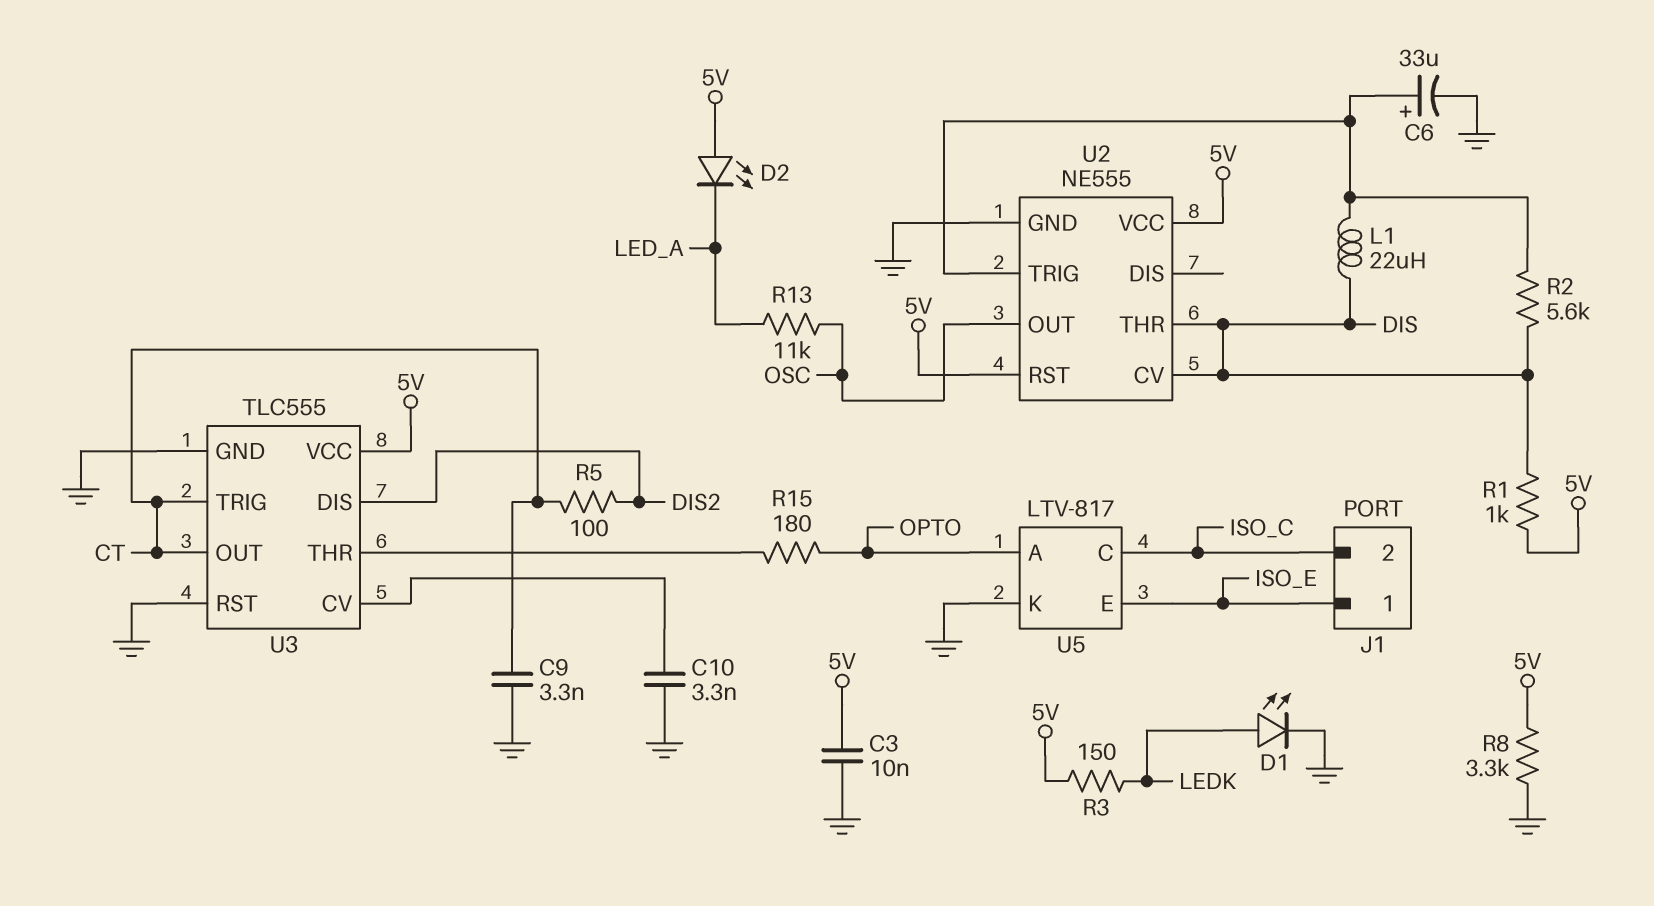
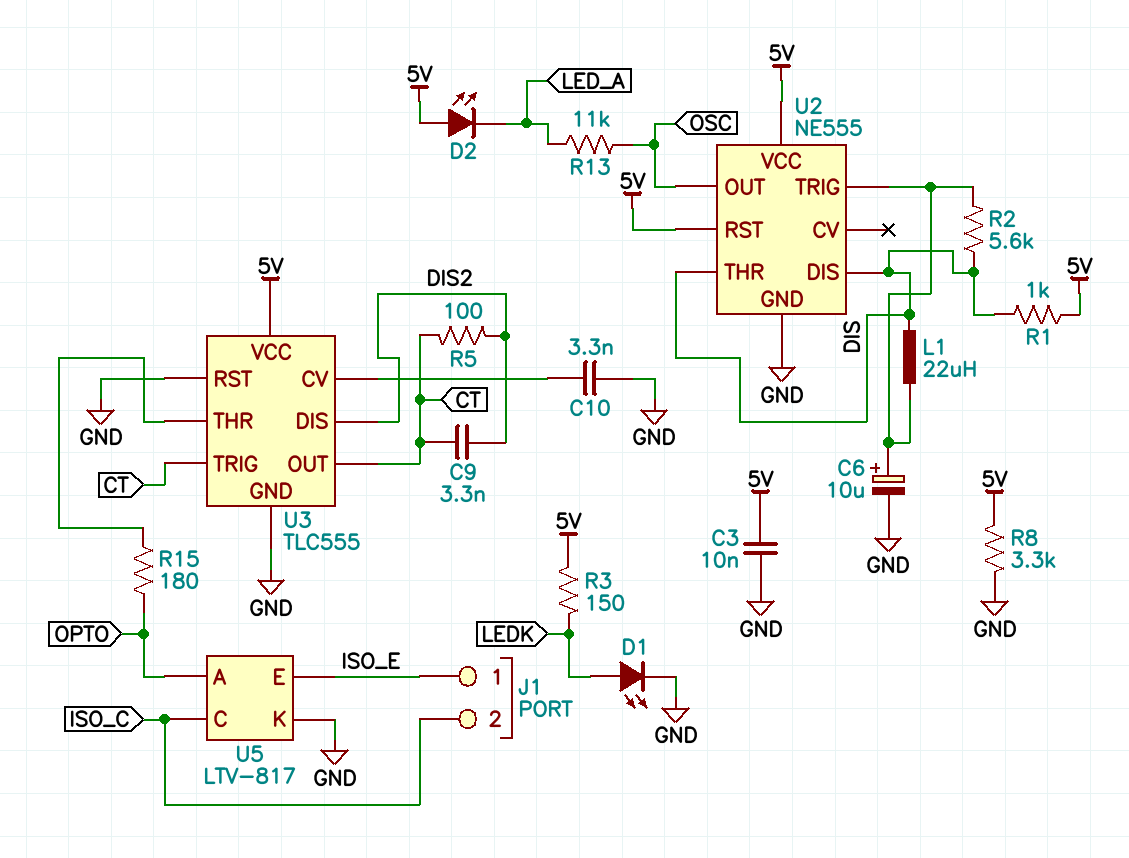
C6: 33uF (plus U2/TRIG, minus GND) -> 10uF (plus U2/TRIG, minus GND)
C9: 3.3nF (CT, GND) -> 3.3nF (CT, DIS2)
U2 pin CV: DIS -> none
U2 pin DIS: none -> DIS

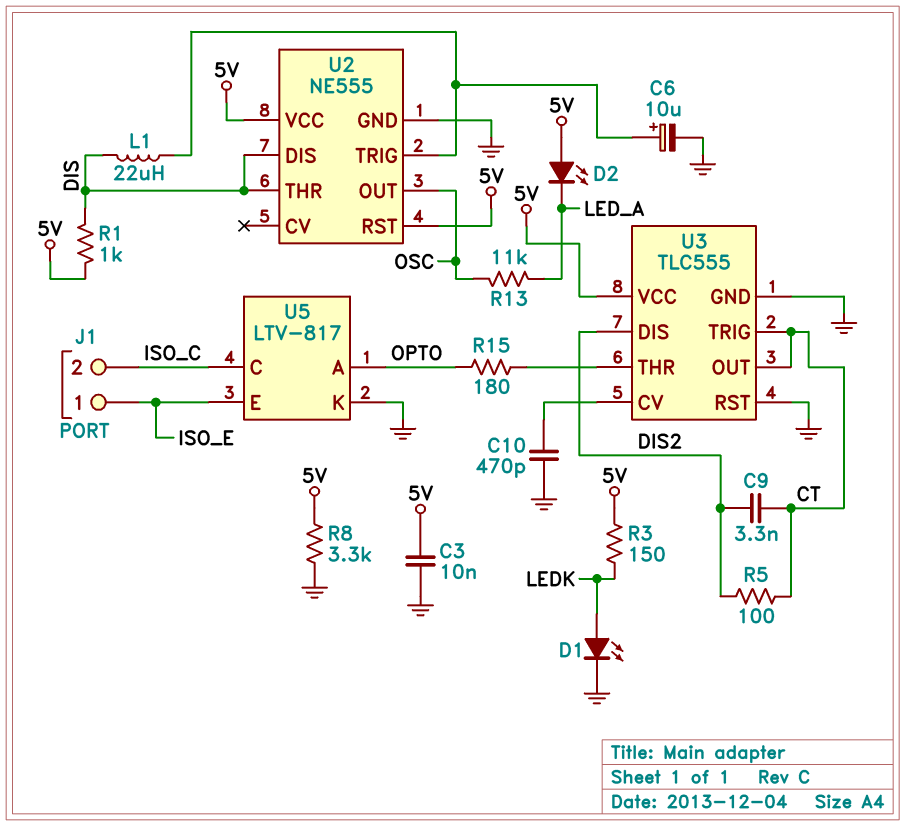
C10: 3.3nF (GND, U3/CV) -> 470pF (GND, U3/CV)
R2: 5.6k (DIS, U2/TRIG) -> none

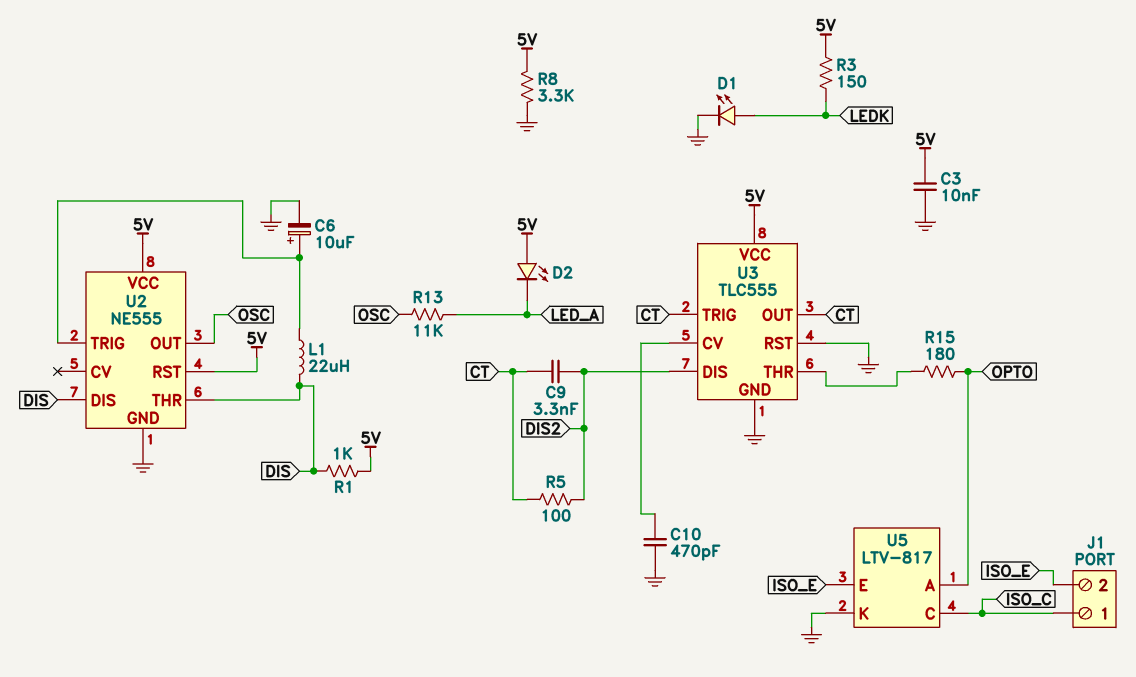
J1 pin 1: ISO_E -> ISO_C
J1 pin 2: ISO_C -> ISO_E

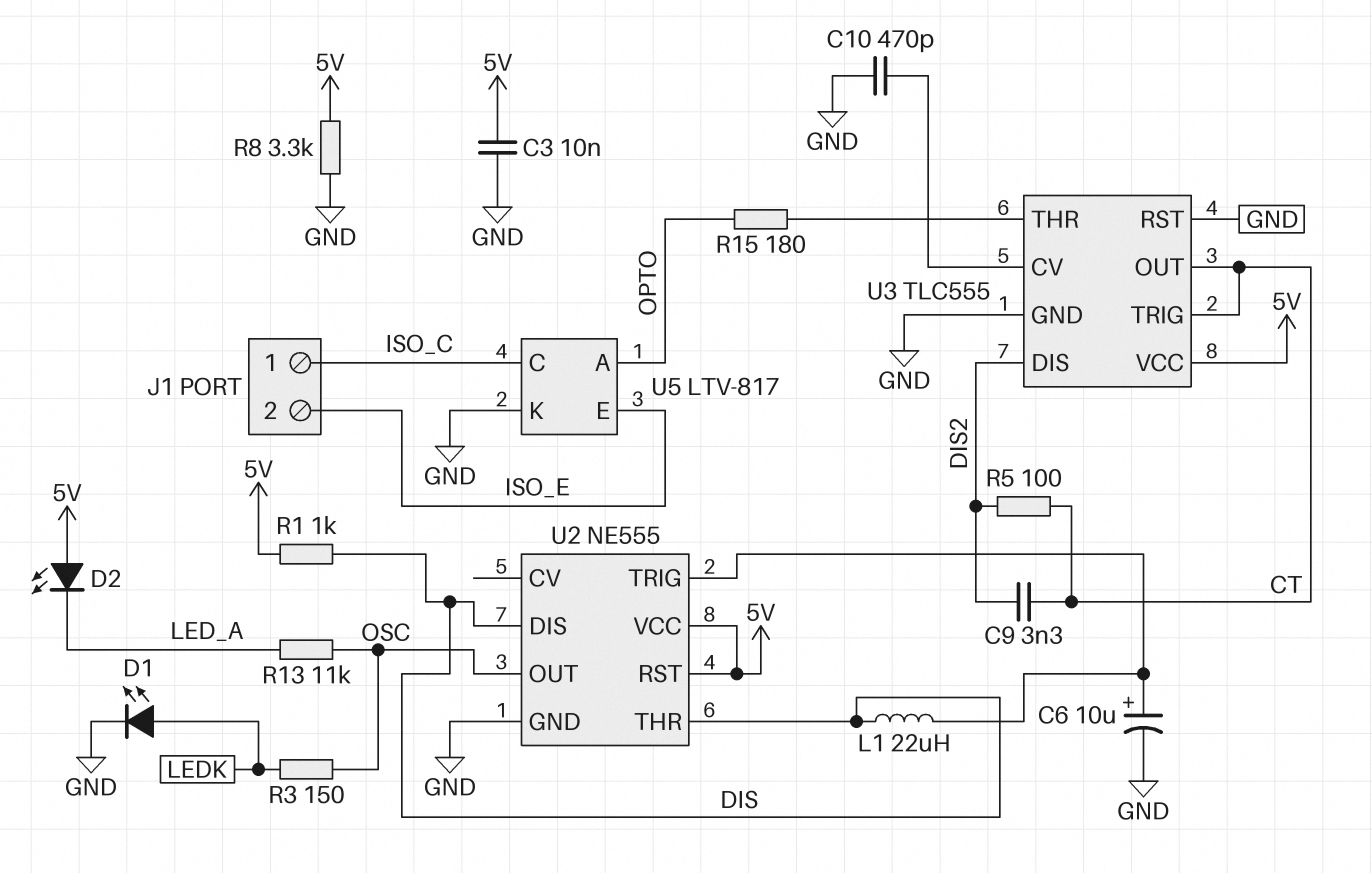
R3: 150 (5V, LEDK) -> 150 (LEDK, OSC)

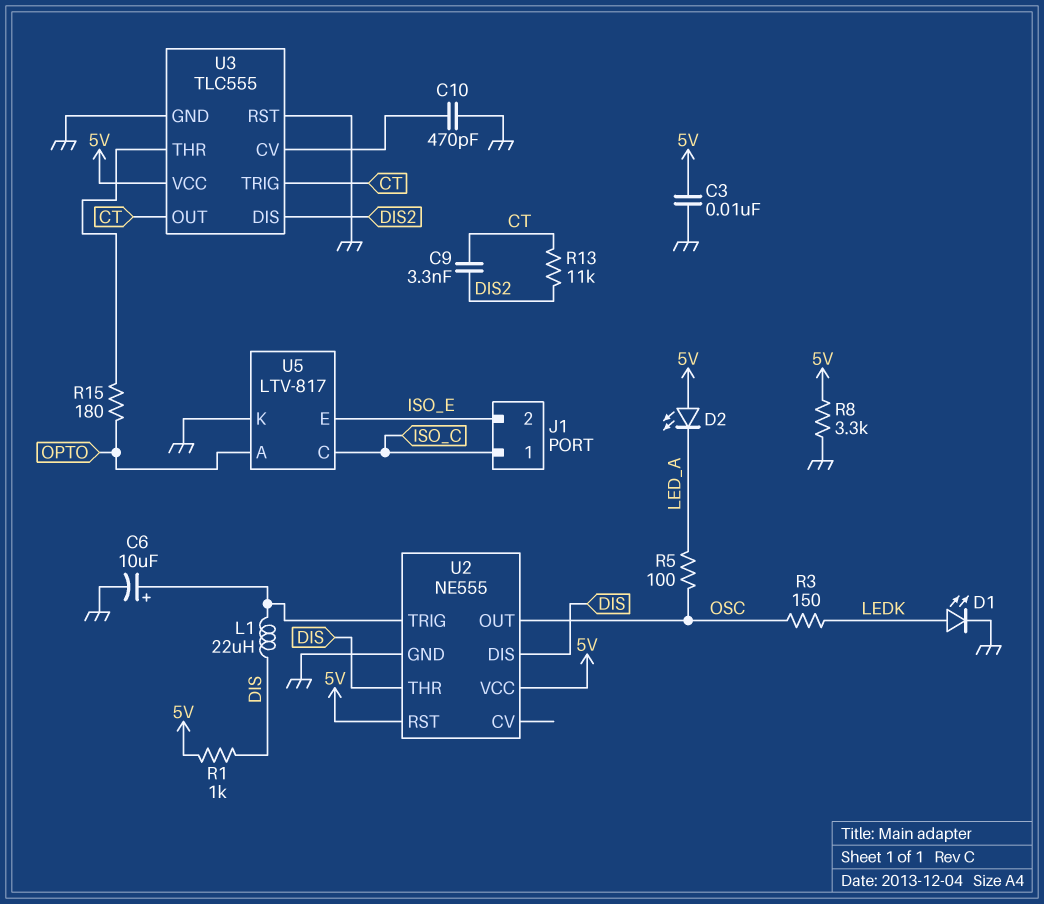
R5: 100 (CT, DIS2) -> 100 (LED_A, OSC)
R13: 11k (LED_A, OSC) -> 11k (CT, DIS2)

